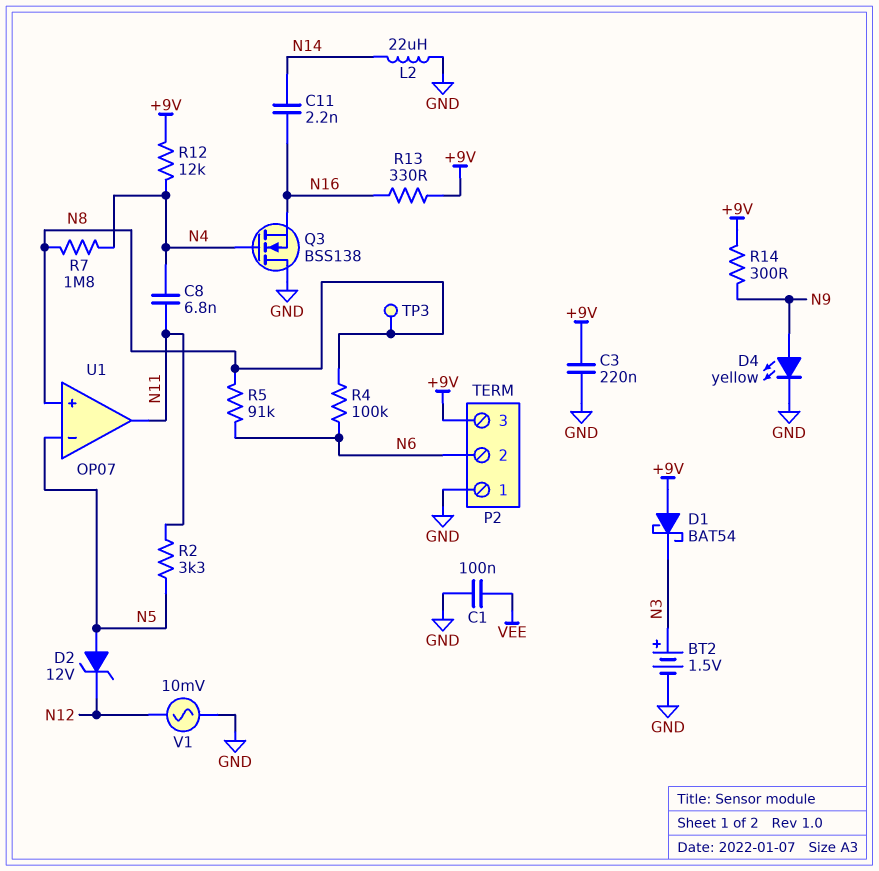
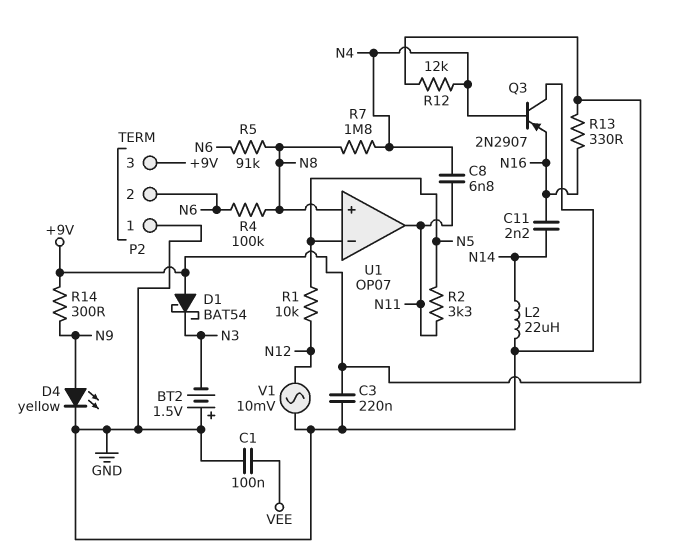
BT2: 1.5V (plus N3, minus GND) -> 1.5V (plus GND, minus N3)
D2: zener 12V (A N5, K N12) -> none
Q3: NMOS BSS138 (G N4, D GND, S N16) -> PNP 2N2907 (B N4, C GND, E N16)
R1: none -> 10k (N5, N12)
TP3: test point (N8) -> none

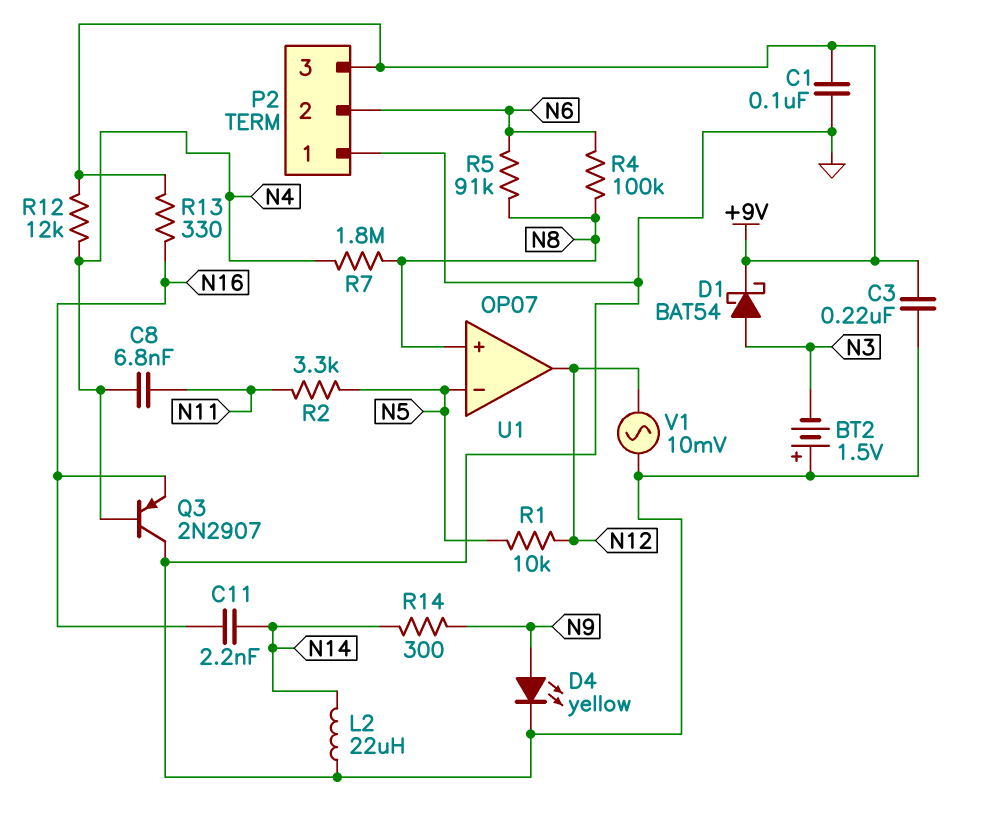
C1: 100nF (GND, VEE) -> 100nF (+9V, GND)
D1: schottky BAT54 (A +9V, K N3) -> schottky BAT54 (A N3, K +9V)
R14: 300 (+9V, N9) -> 300 (N9, N14)
U1 pin out: N11 -> N12

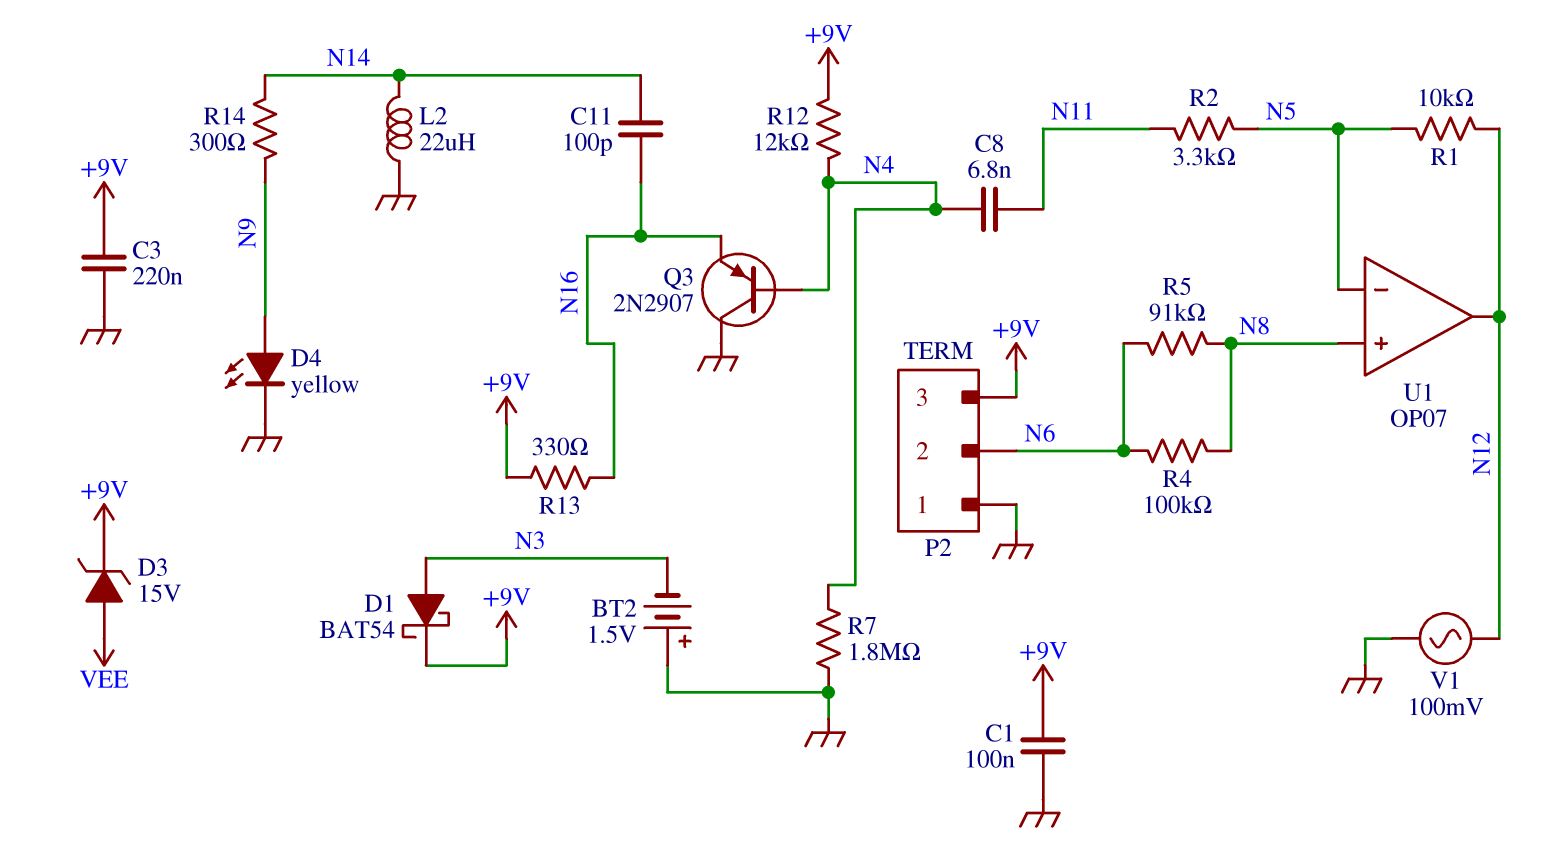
C11: 2.2nF (N14, N16) -> 100pF (N14, N16)
D3: none -> zener 15V (A VEE, K +9V)
R7: 1.8M (N4, N8) -> 1.8M (GND, N4)
V1: AC 10mV (GND, N12) -> AC 100mV (GND, N12)

